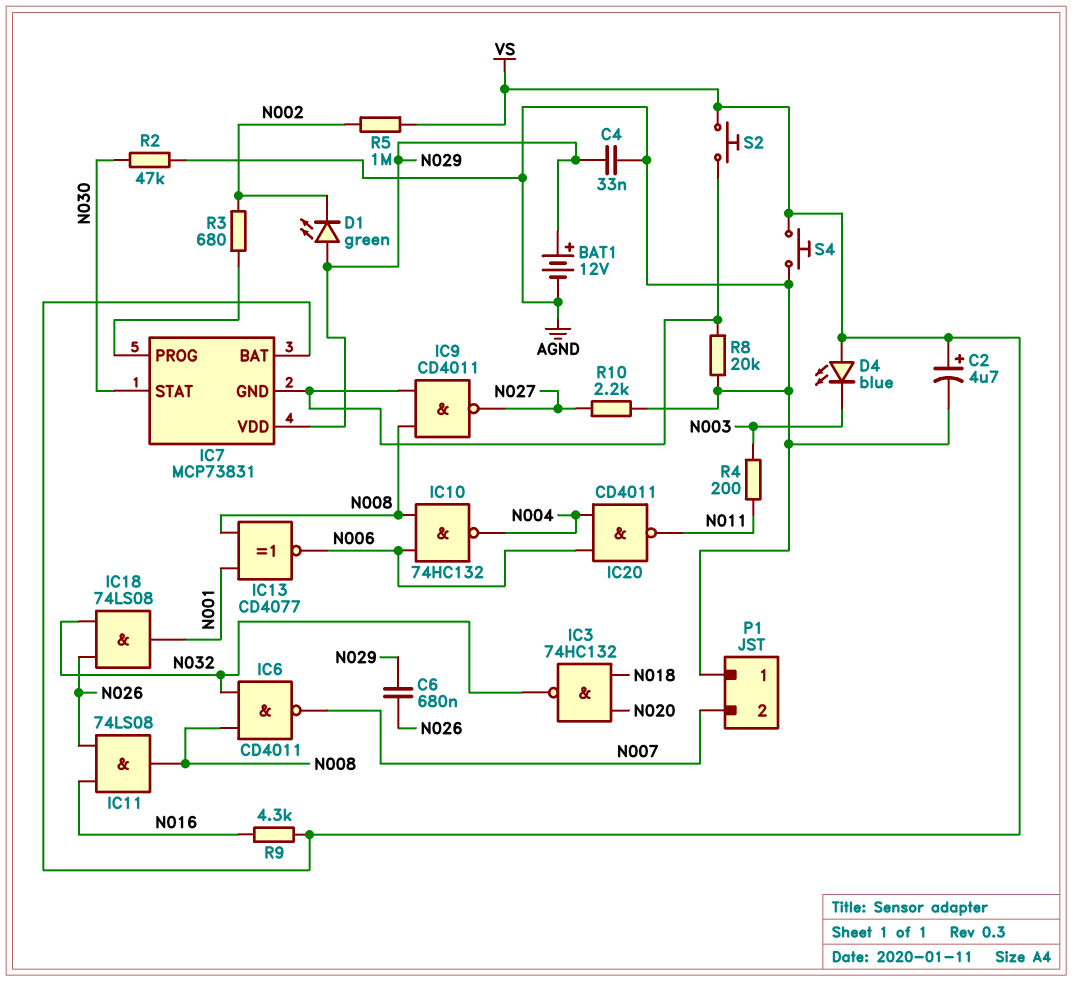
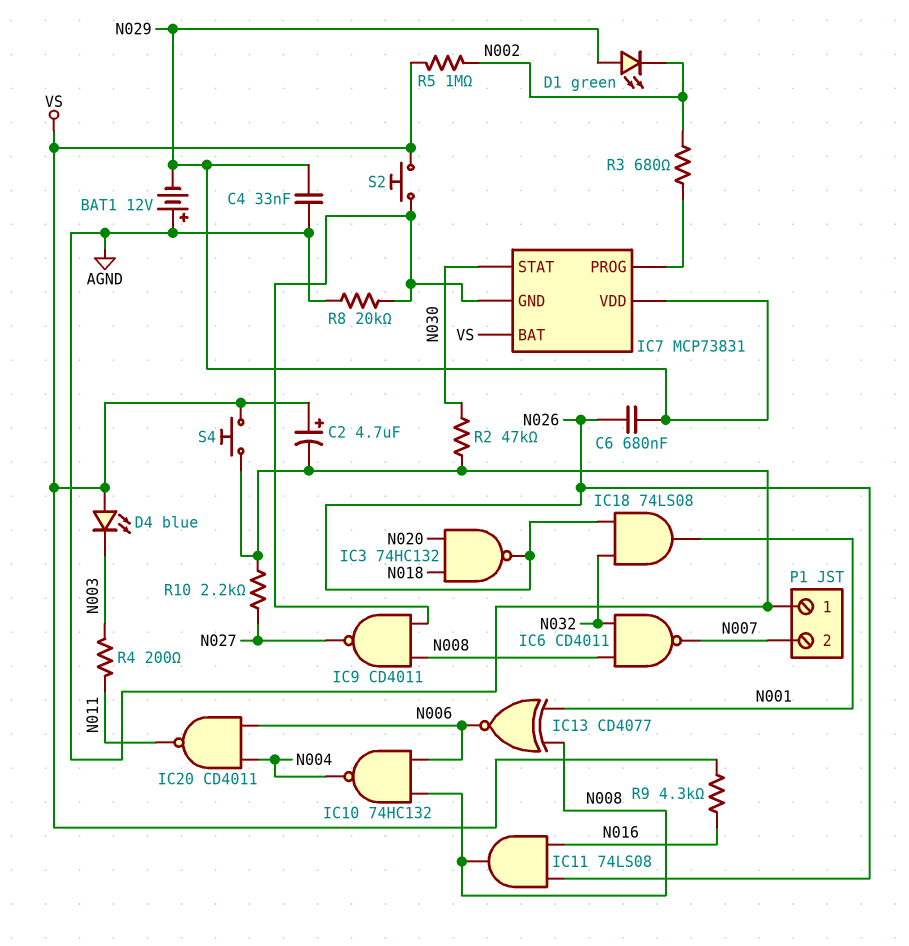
BAT1: 12V (plus N029, minus AGND) -> 12V (plus AGND, minus N029)
IC3: NAND 74HC132 (in N018, in N020, out N032) -> NAND 74HC132 (in N018, in N020, out N026)

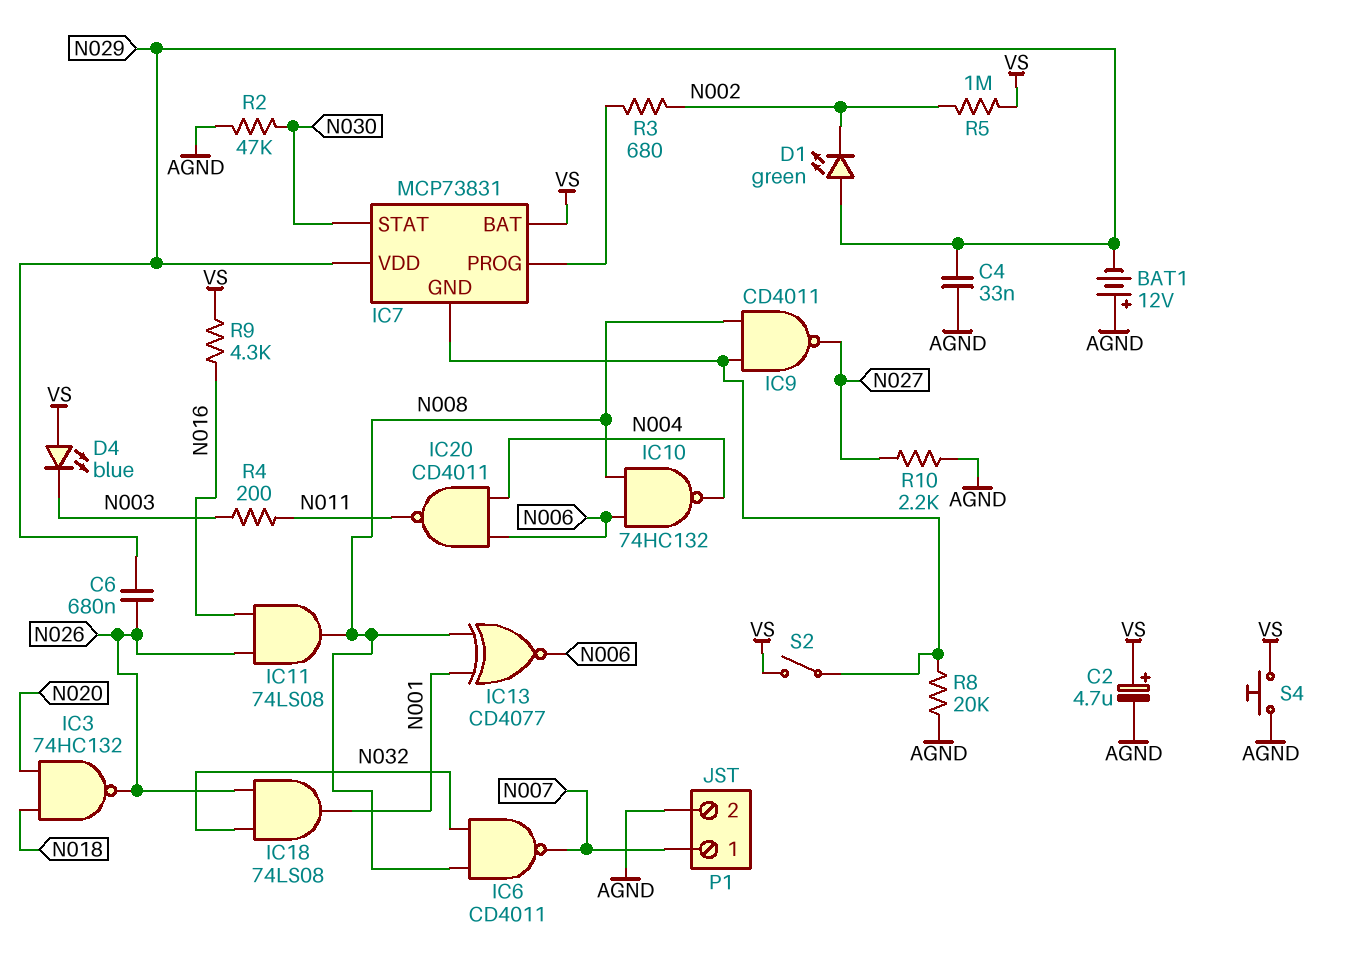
P1 pin 1: AGND -> N007
P1 pin 2: N007 -> AGND
S2: button (IC7/GND, VS) -> switch (IC7/GND, VS)

